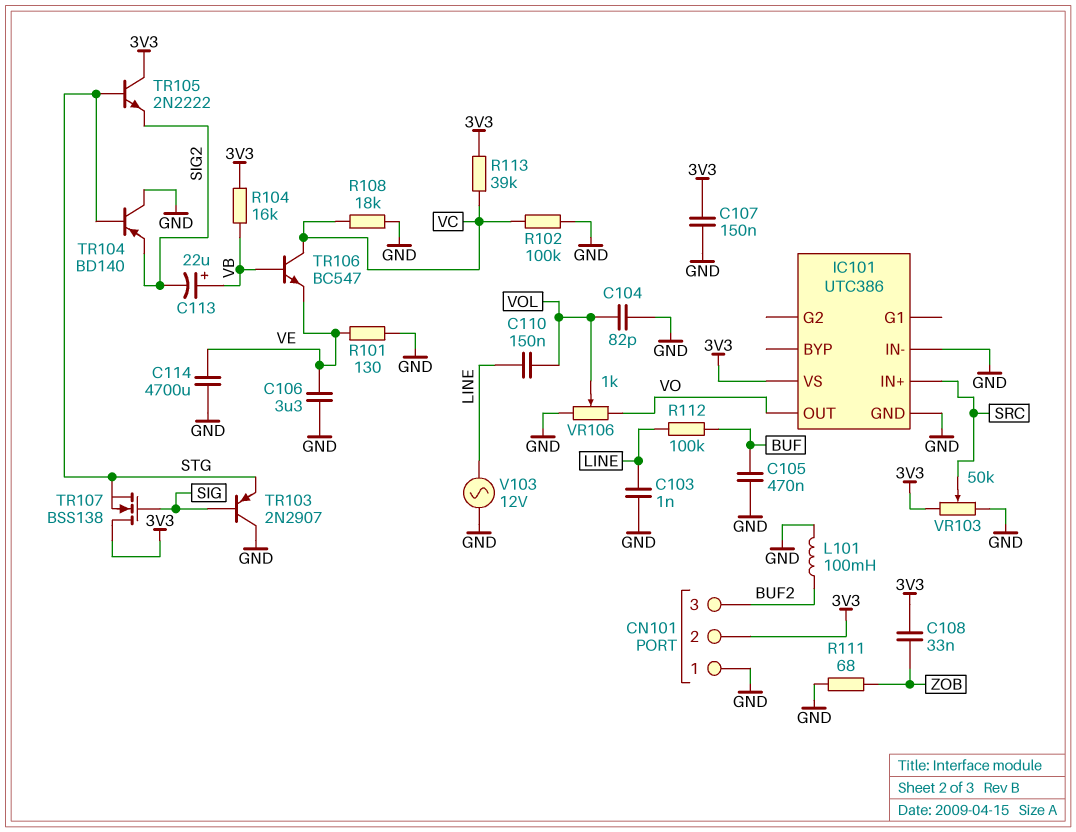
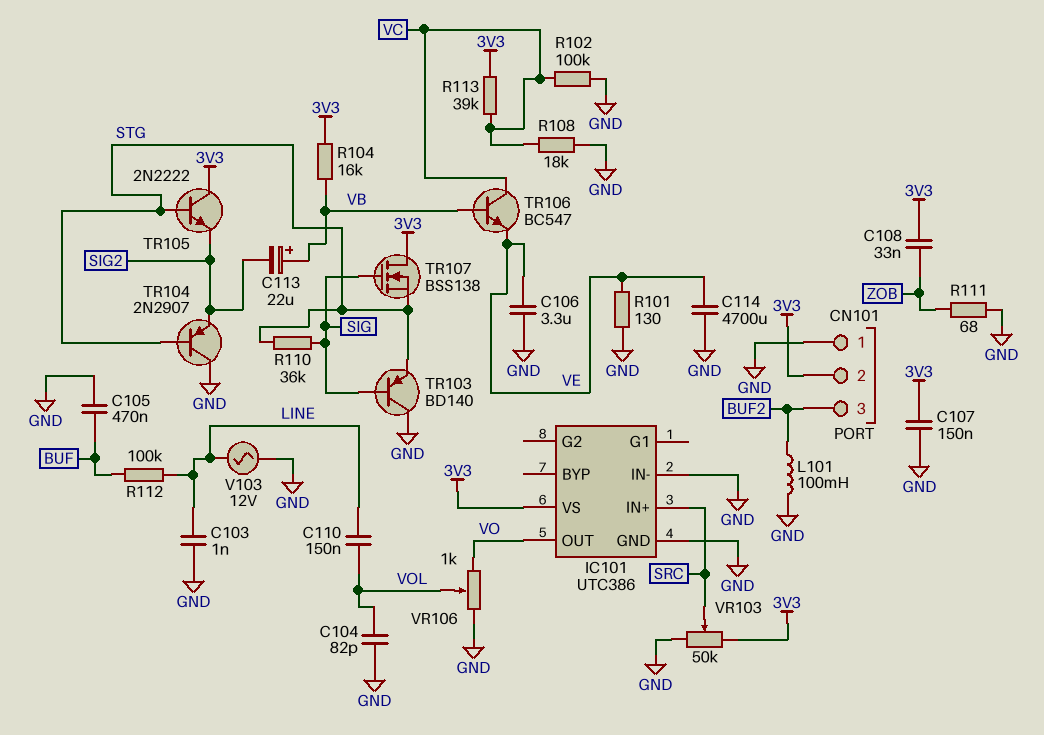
R110: none -> 36k (SIG, STG)
TR103: PNP 2N2907 (B SIG, C GND, E STG) -> PNP BD140 (B SIG, C GND, E STG)
TR104: PNP BD140 (B STG, C GND, E SIG2) -> PNP 2N2907 (B STG, C GND, E SIG2)

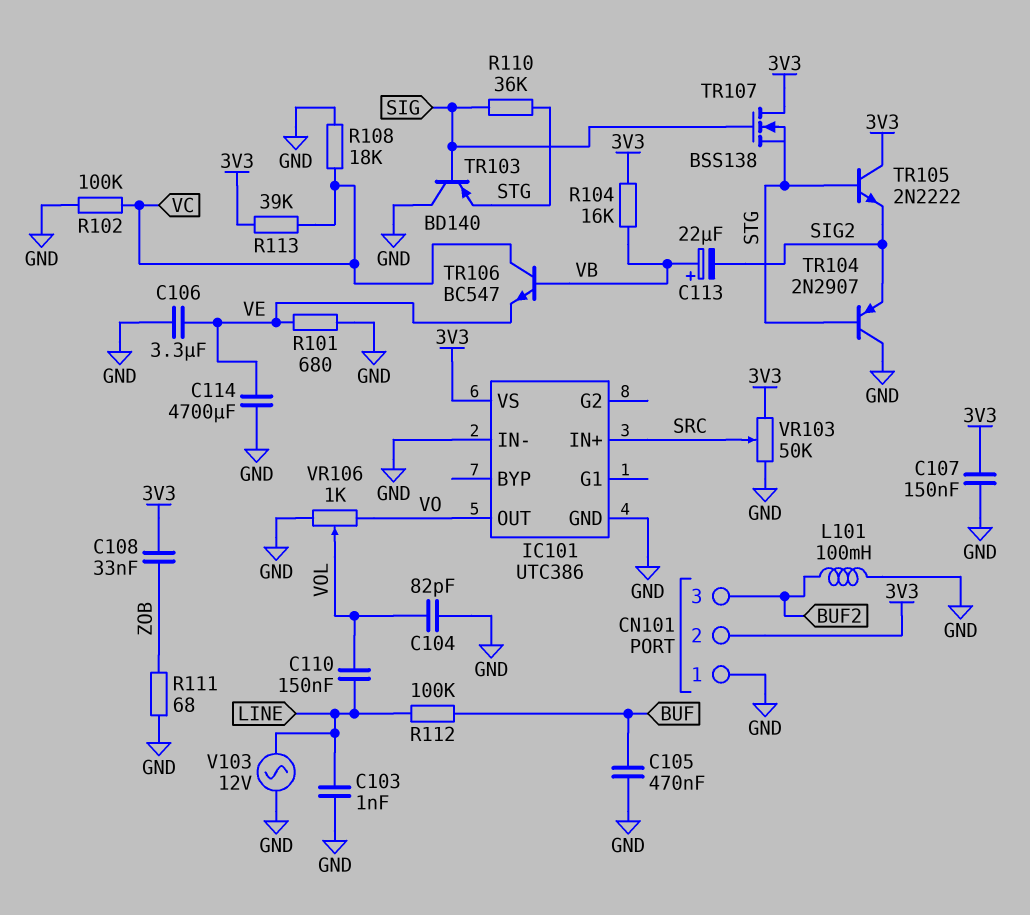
R101: 130 (GND, VE) -> 680 (GND, VE)

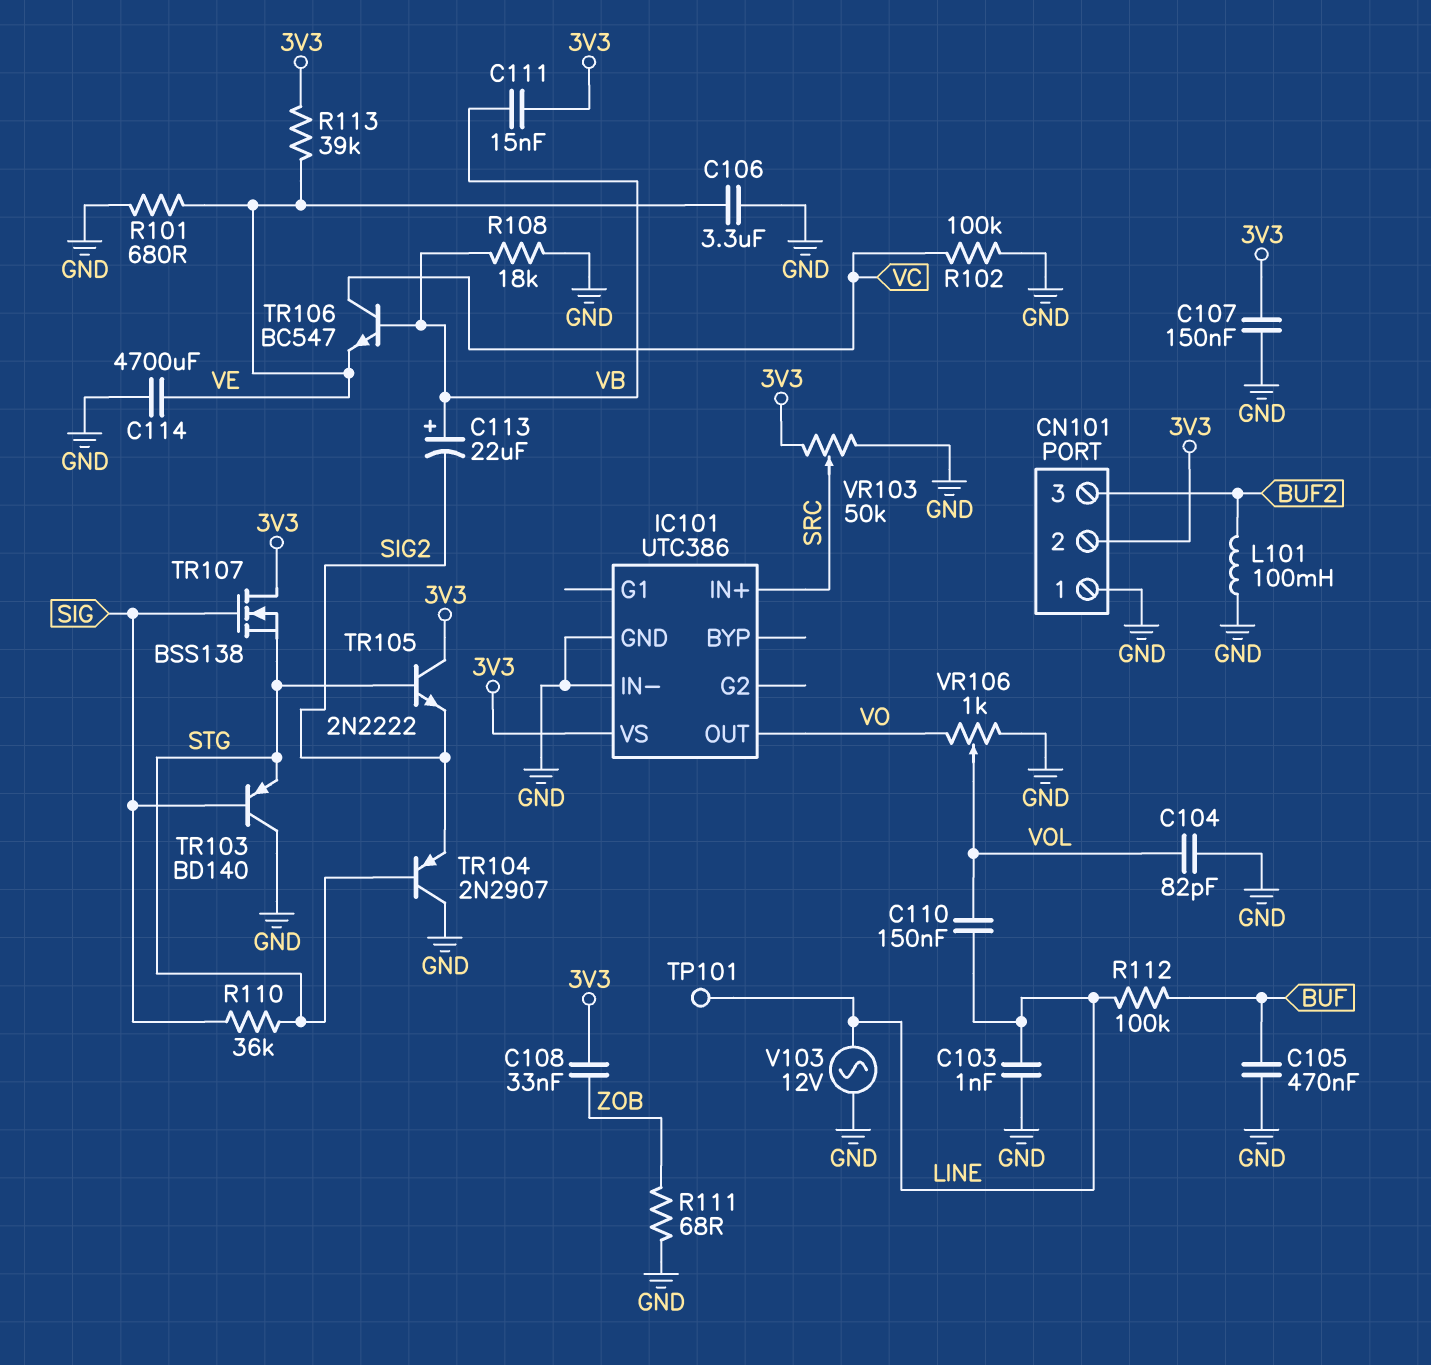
C111: none -> 15nF (3V3, VB)
R104: 16k (3V3, VB) -> none
R108: 18k (GND, VC) -> 18k (GND, VB)
R113: 39k (3V3, VC) -> 39k (3V3, VE)
TP101: none -> test point (LINE)

